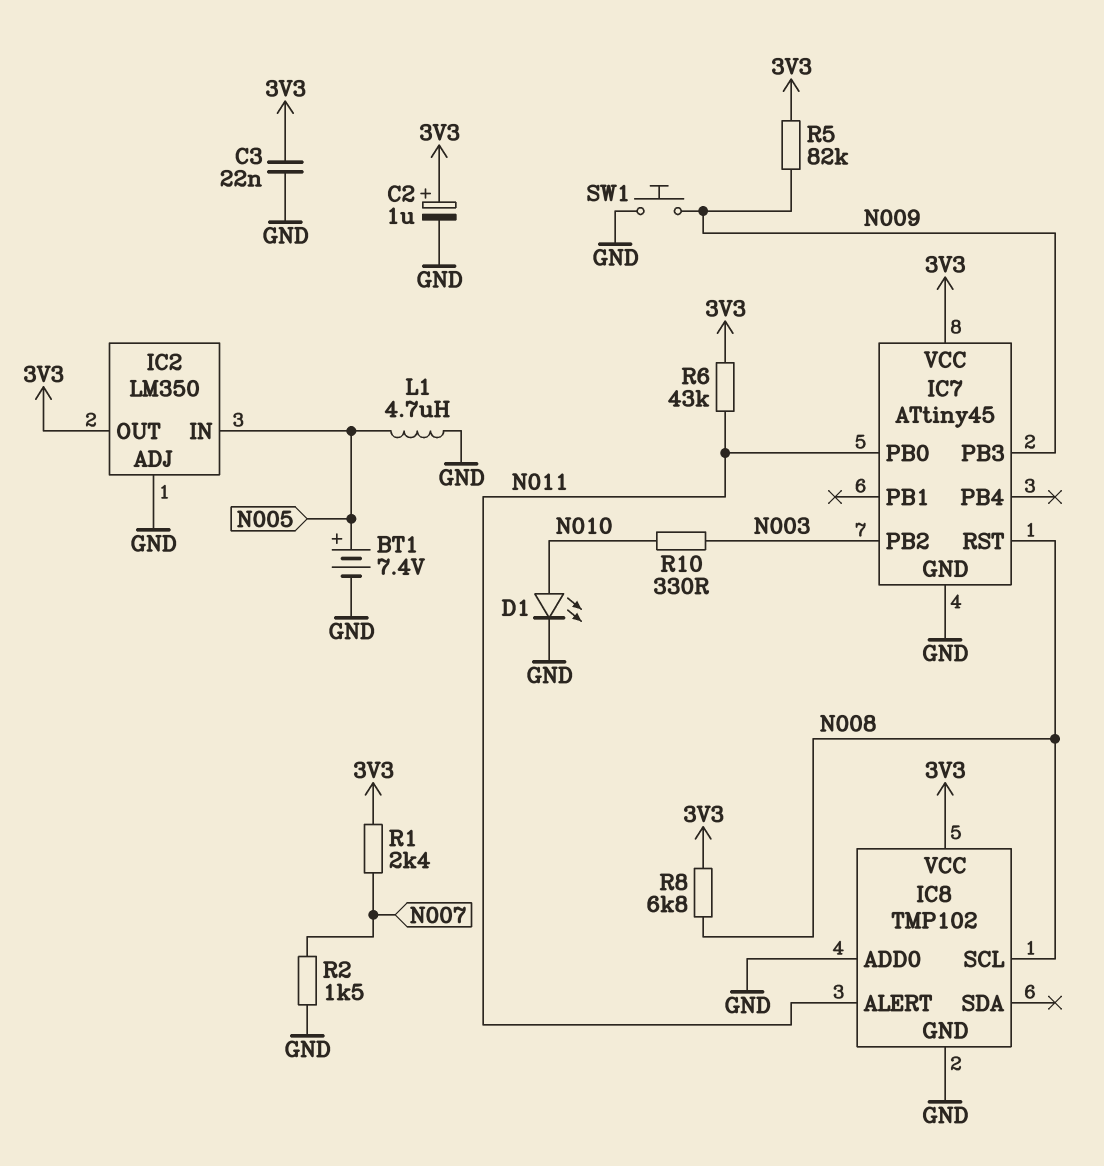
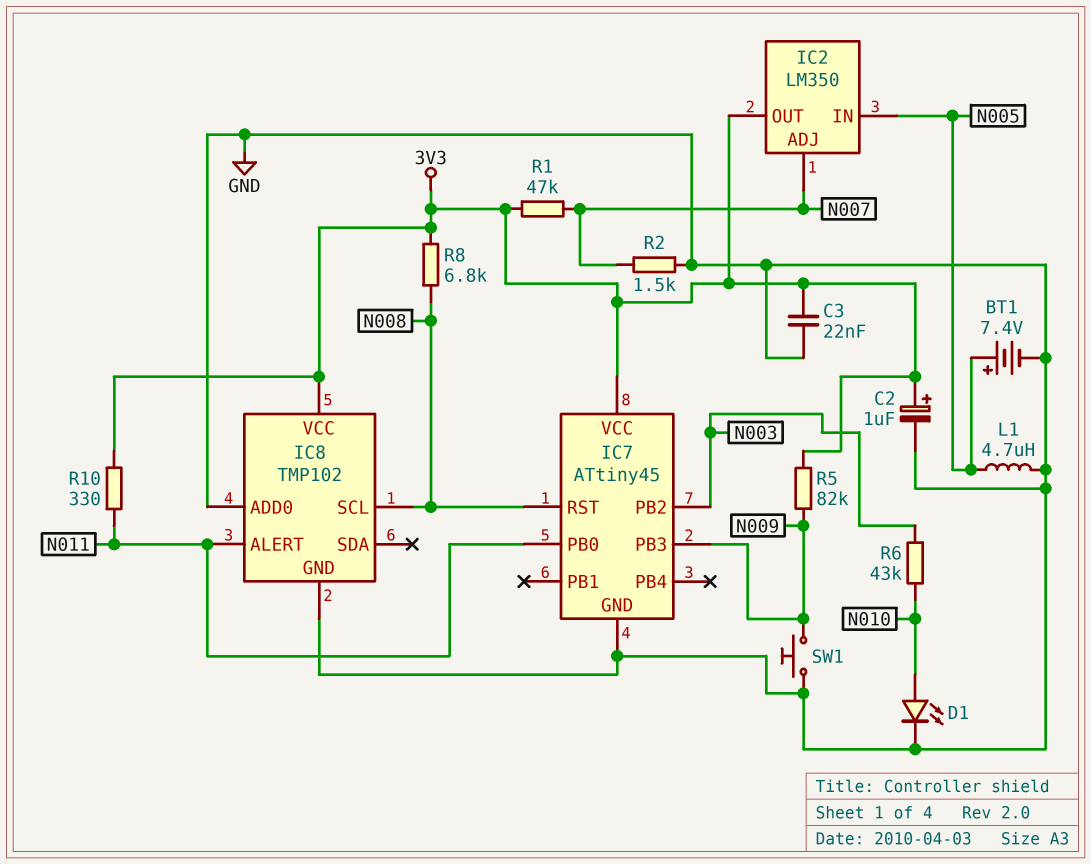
IC2 pin ADJ: GND -> N007
R1: 2.4k (3V3, N007) -> 47k (3V3, N007)
R6: 43k (3V3, N011) -> 43k (N003, N010)
R10: 330 (N003, N010) -> 330 (3V3, N011)

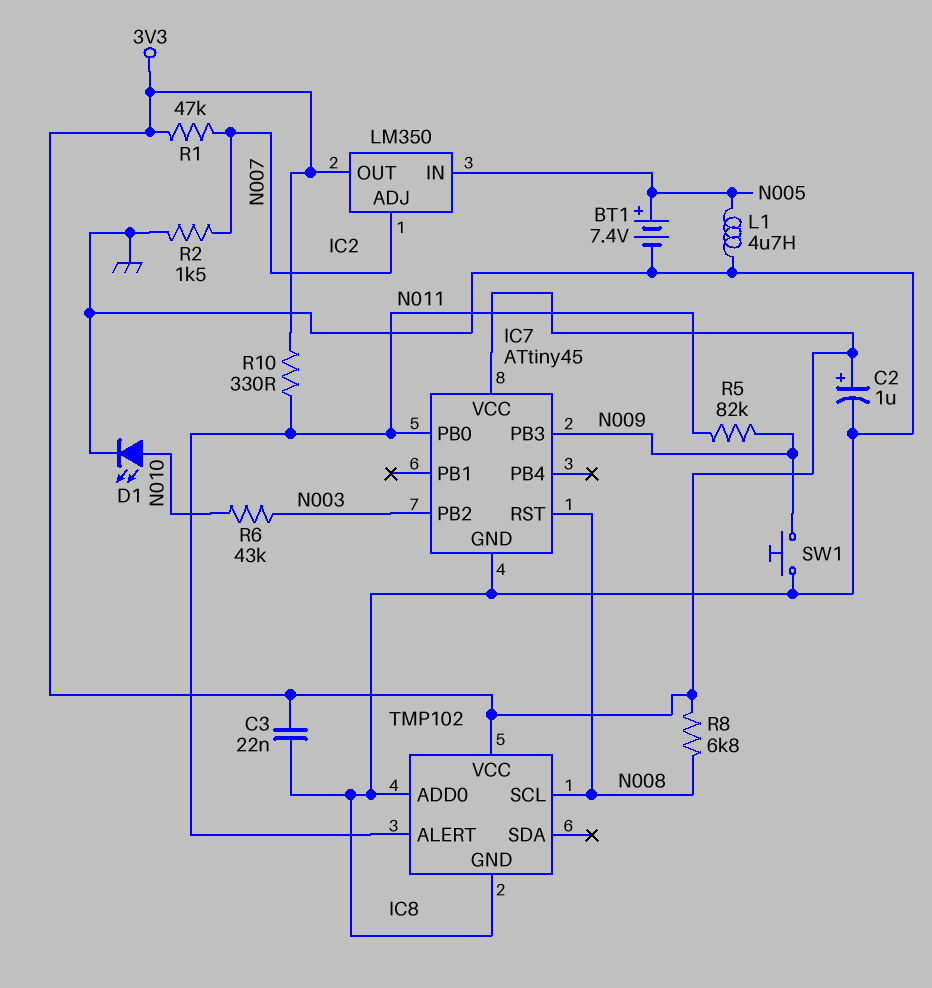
R5: 82k (3V3, N009) -> 82k (N009, N011)

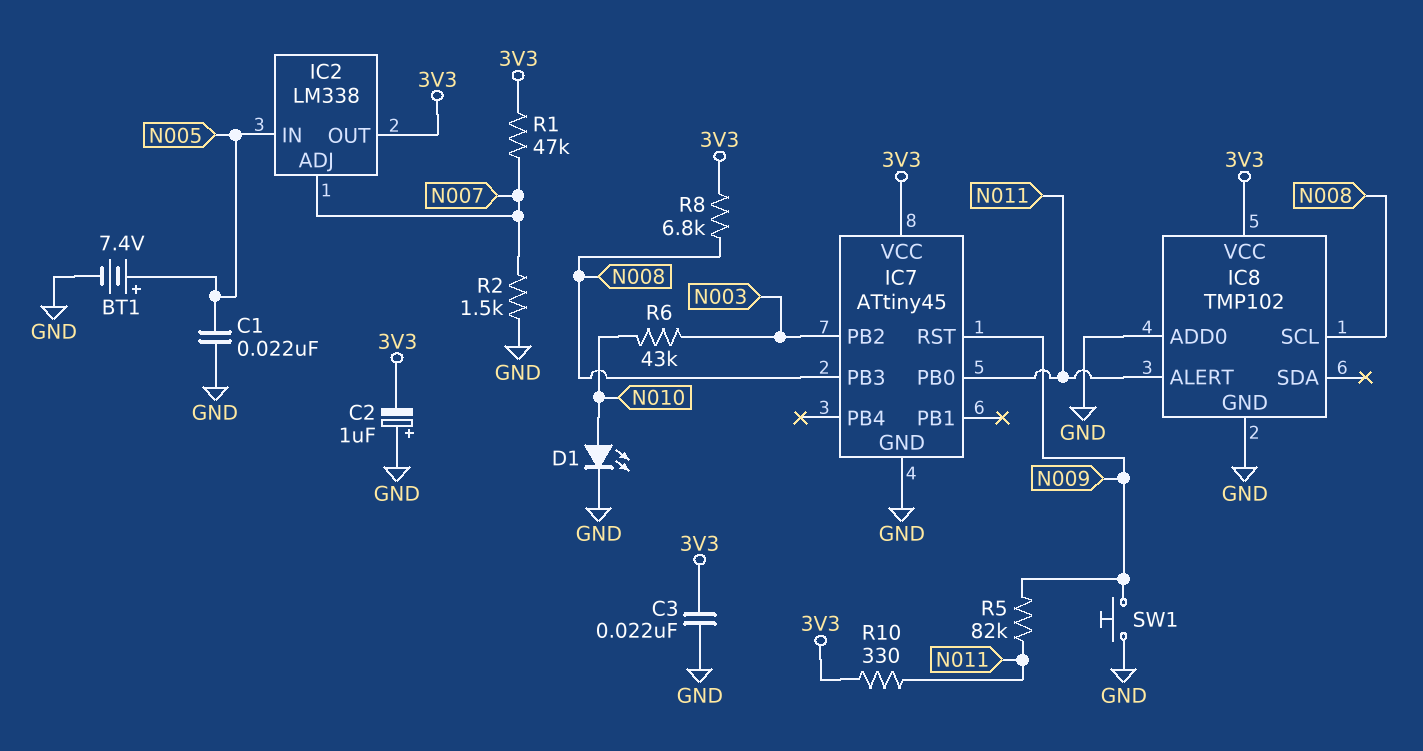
C1: none -> 22nF (GND, N005)
C2: 1uF (plus 3V3, minus GND) -> 1uF (plus GND, minus 3V3)
IC2: LM350 -> LM338
IC7 pin PB3: N009 -> N008
IC7 pin RST: N008 -> N009
L1: 4.7uH (GND, N005) -> none

